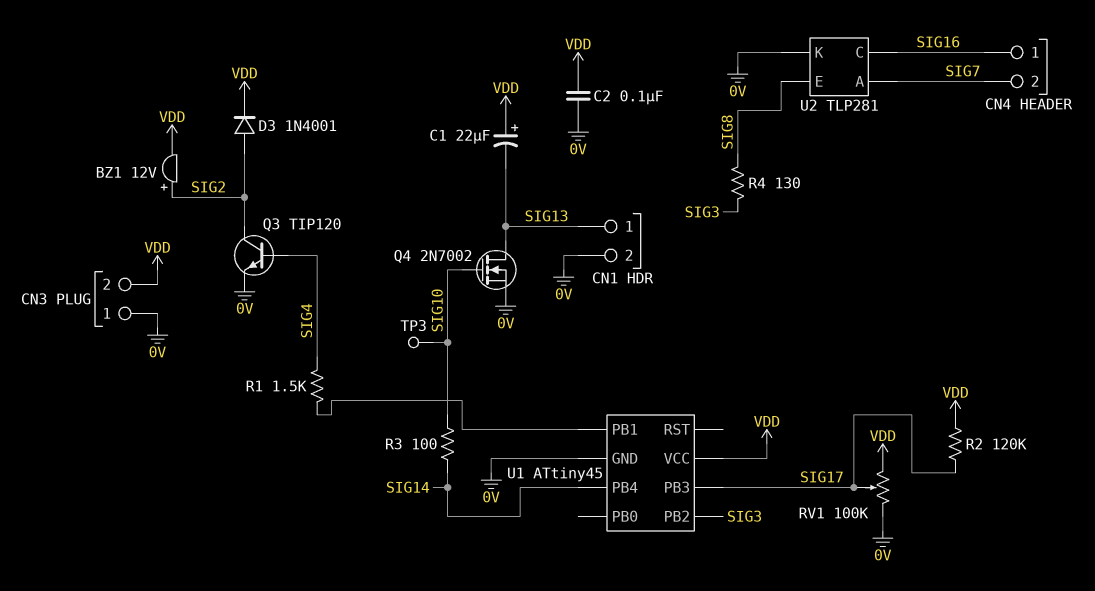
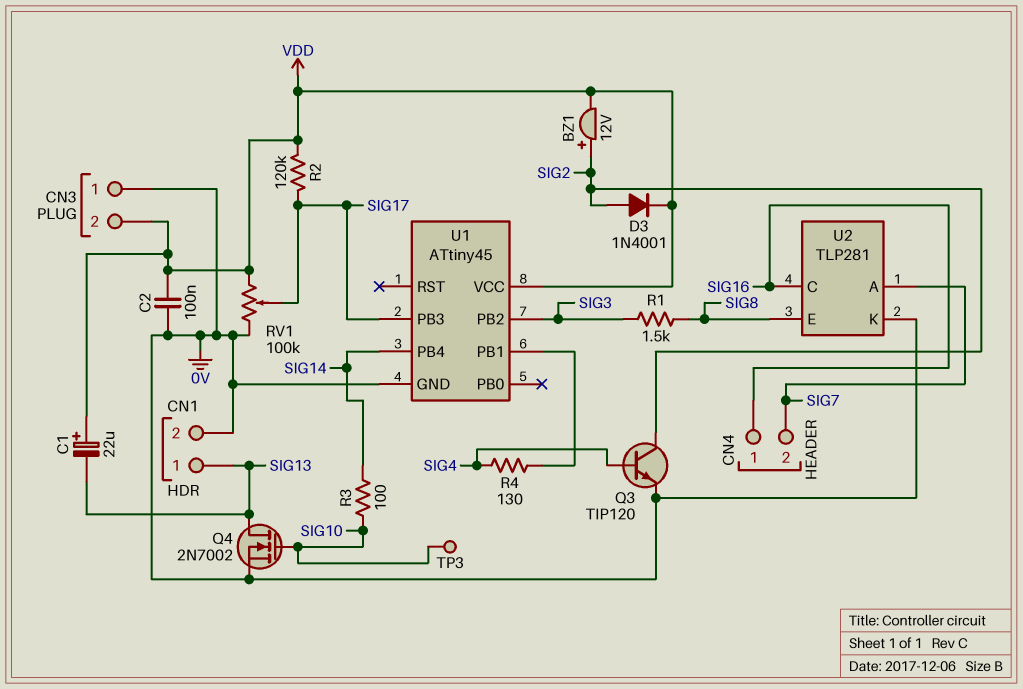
R1: 1.5k (SIG4, U1/PB1) -> 1.5k (SIG3, SIG8)
R4: 130 (SIG3, SIG8) -> 130 (SIG4, U1/PB1)

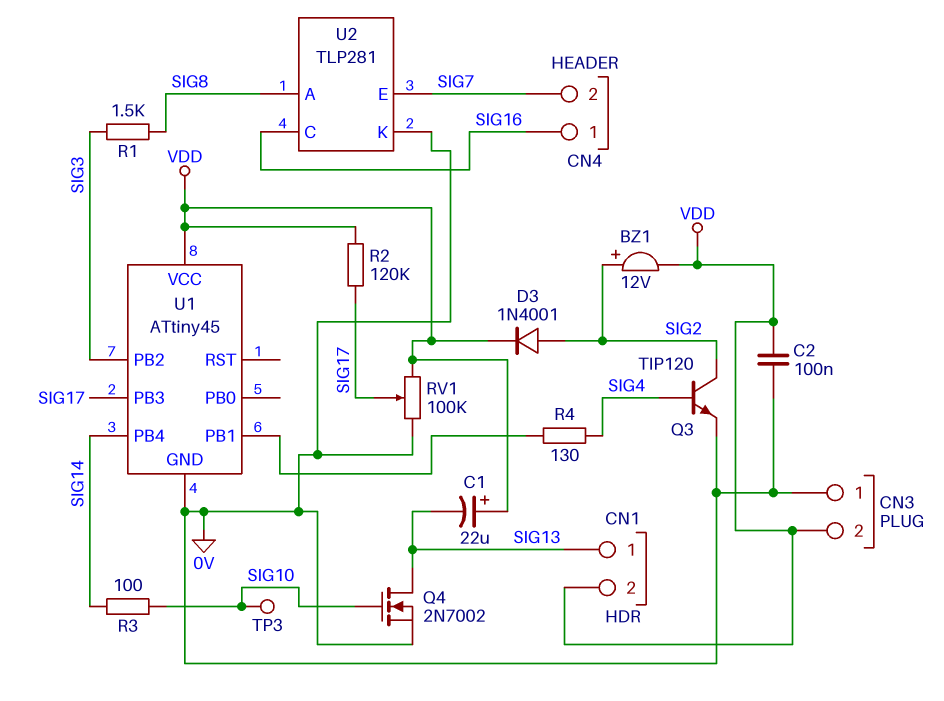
CN1 pin 2: 0V -> VDD
U2 pin A: SIG7 -> SIG8
U2 pin E: SIG8 -> SIG7

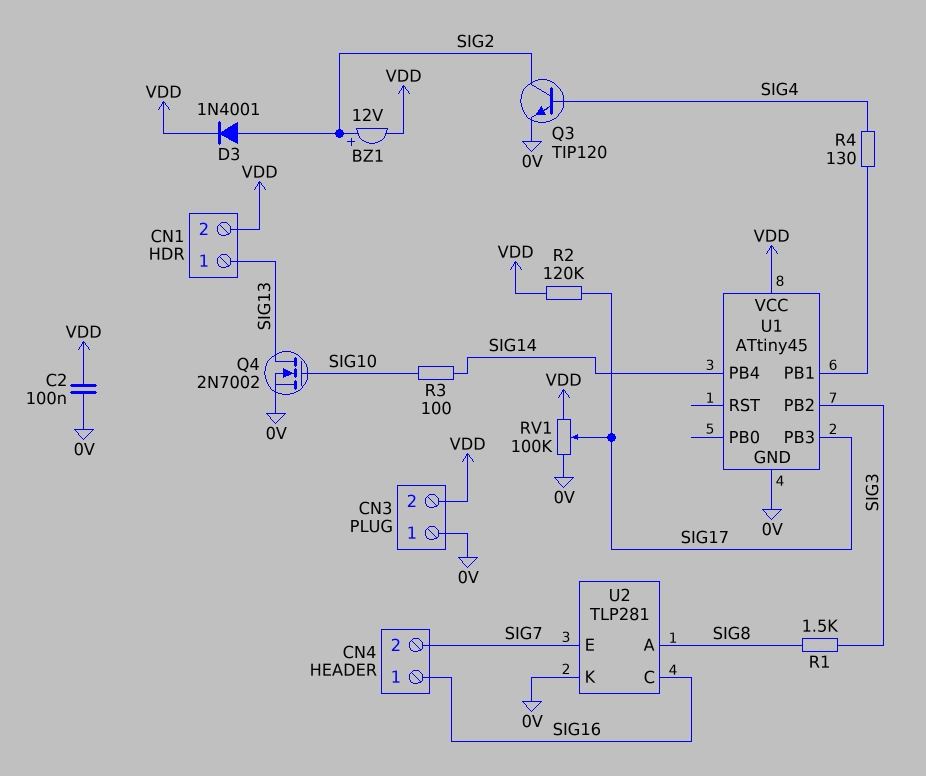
C1: 22uF (plus VDD, minus SIG13) -> none
TP3: test point (SIG10) -> none

